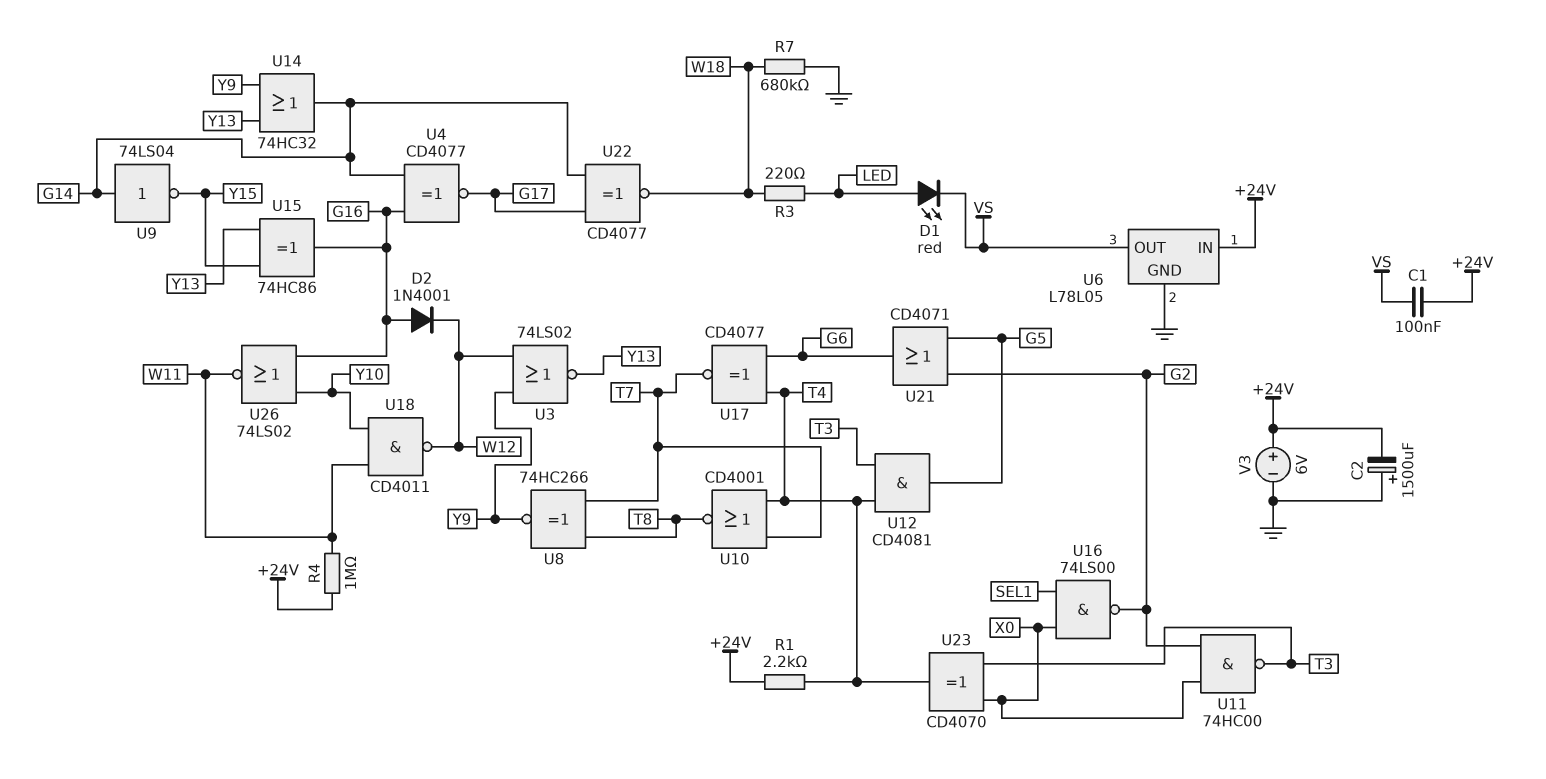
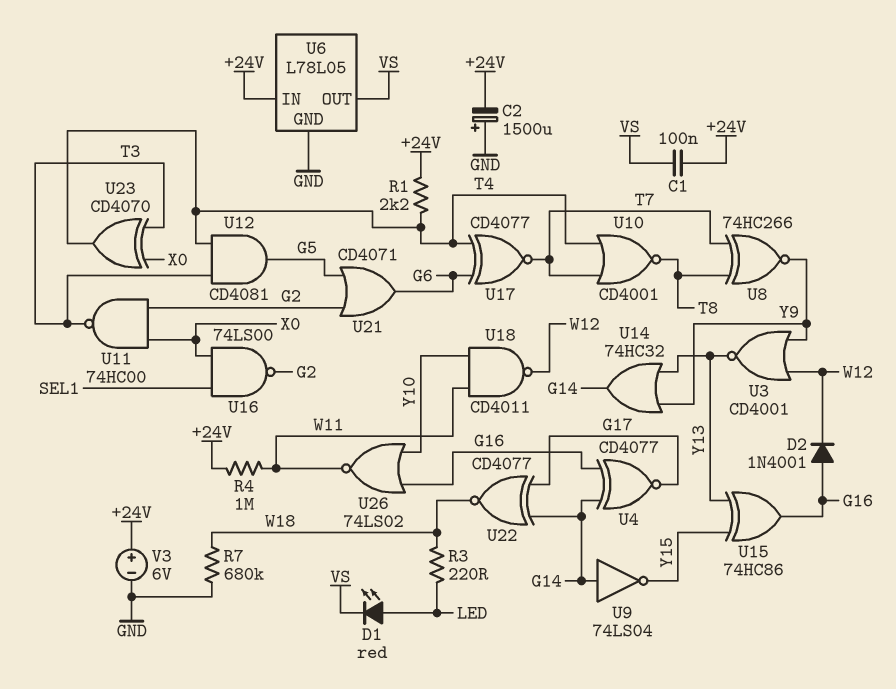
U3: NOR 74LS02 (in W12, in Y9, out Y13) -> NOR CD4001 (in W12, in Y9, out Y13)

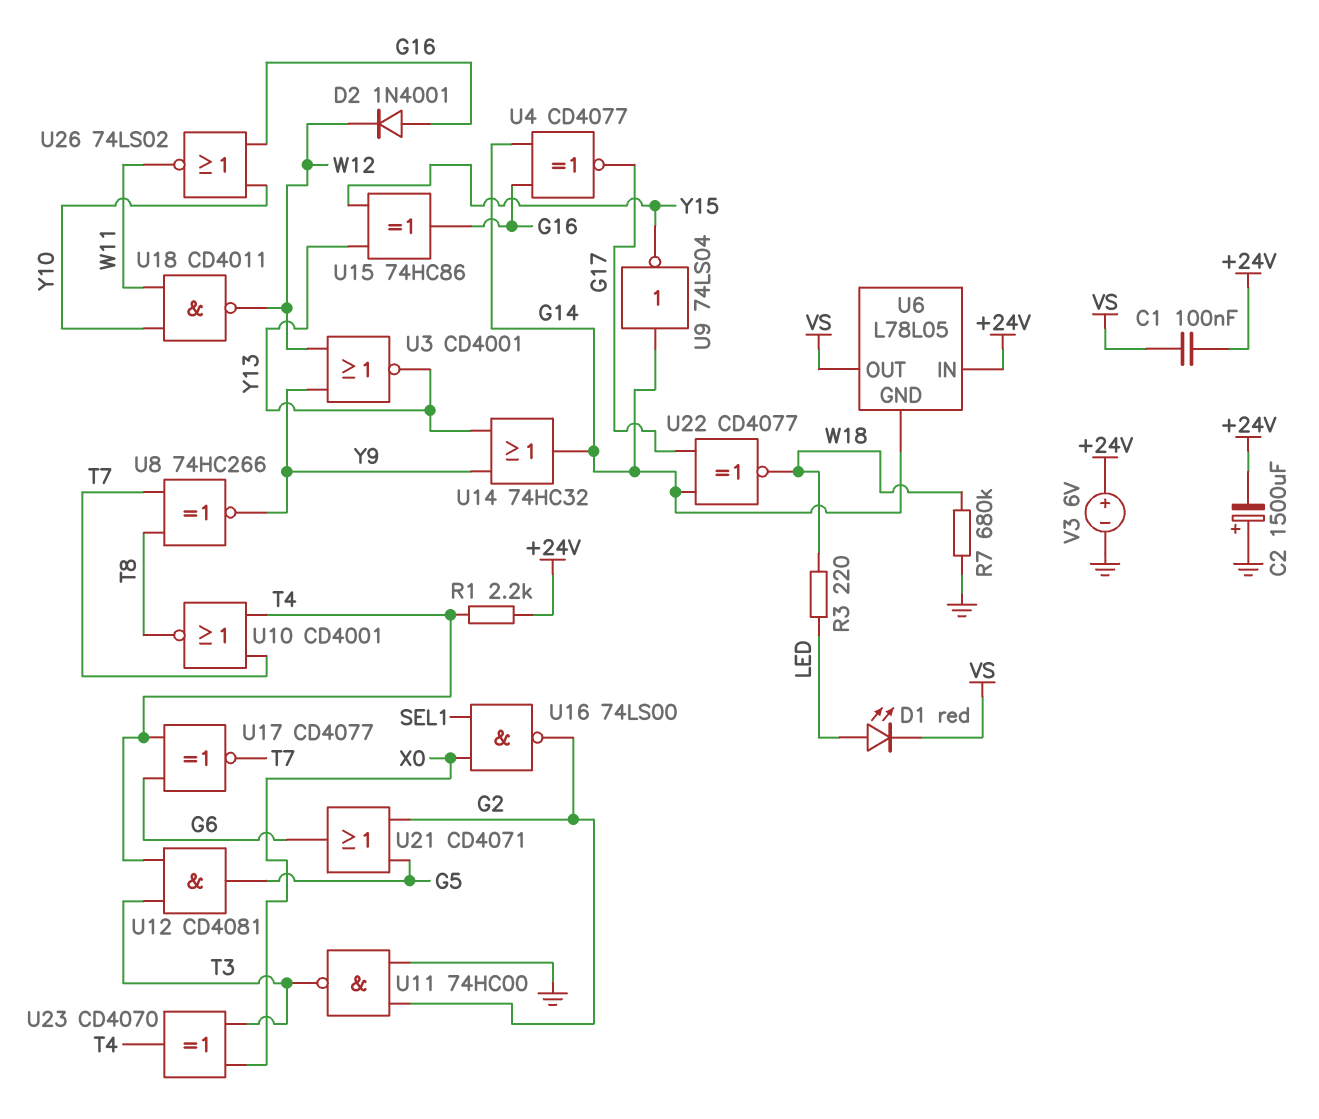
R4: 1M (+24V, W11) -> none
U6 pin GND: GND -> G14
U11: NAND 74HC00 (in G2, in X0, out T3) -> NAND 74HC00 (in G2, in GND, out T3)

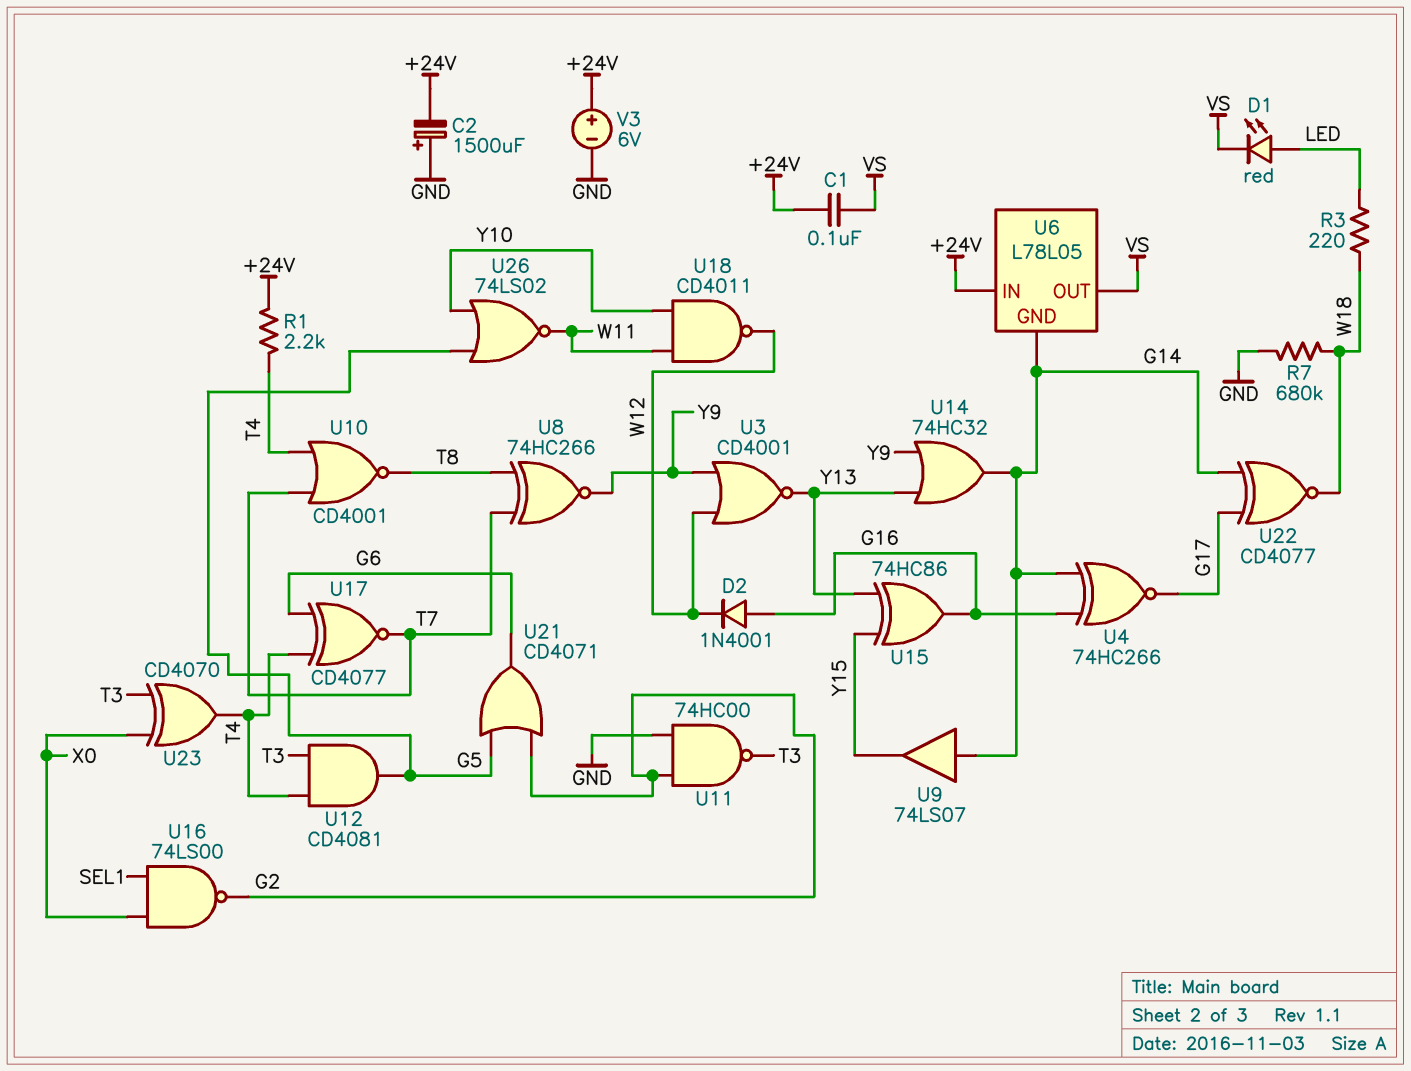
U4: XNOR CD4077 (in G14, in G16, out G17) -> XNOR 74HC266 (in G14, in G16, out G17)
U9: NOT 74LS04 (in G14, out Y15) -> buffer 74LS07 (in G14, out Y15)
U26: NOR 74LS02 (in G16, in Y10, out W11) -> NOR 74LS02 (in G5, in Y10, out W11)

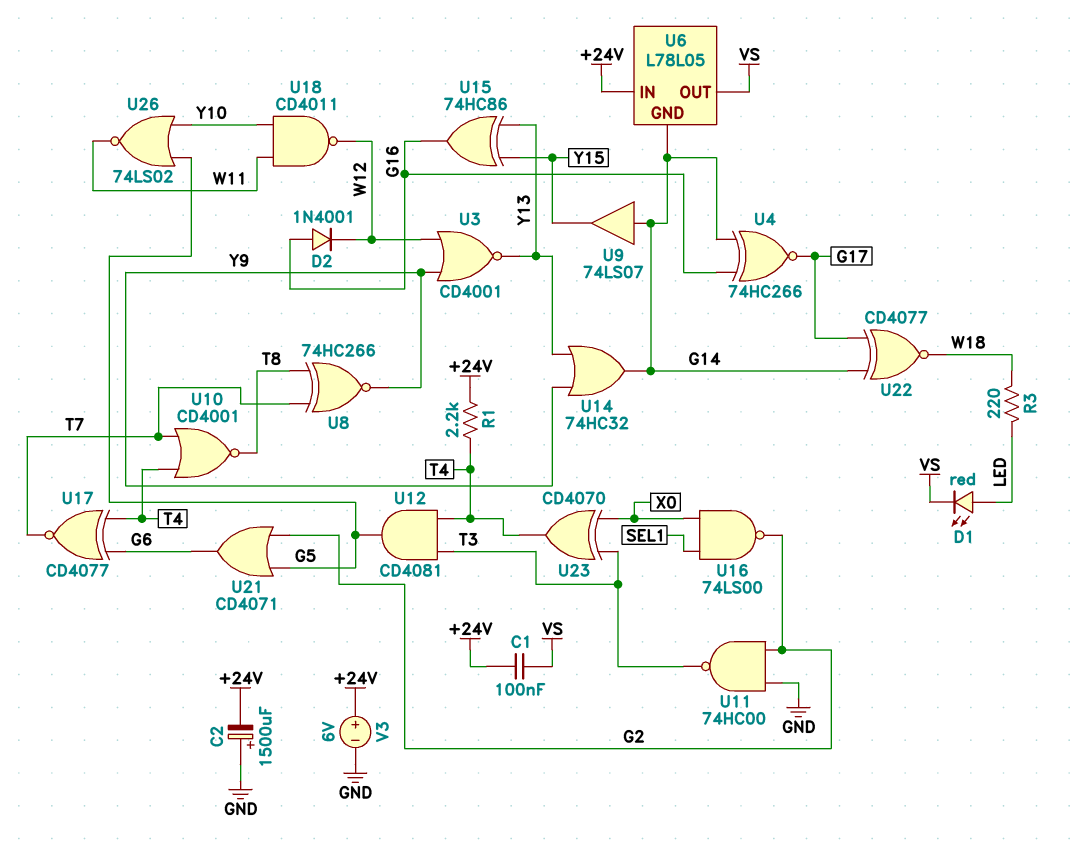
R7: 680k (GND, W18) -> none

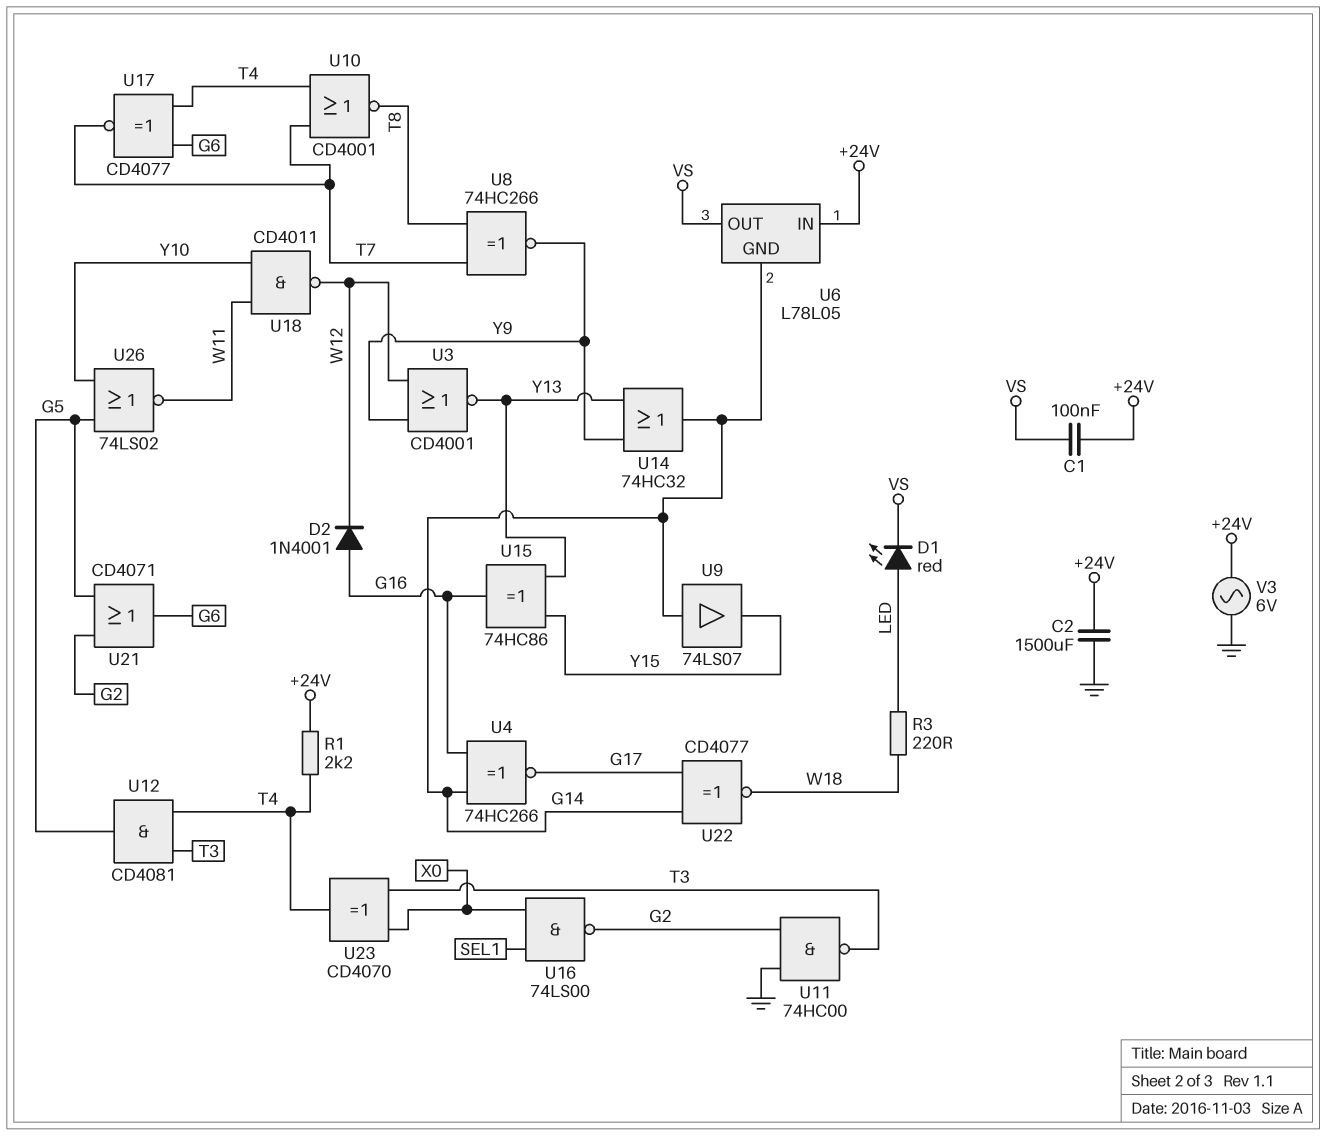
C2: 1500uF (plus GND, minus +24V) -> 1500uF (+24V, GND)
V3: 6V (plus +24V, minus GND) -> AC 6V (+24V, GND)

